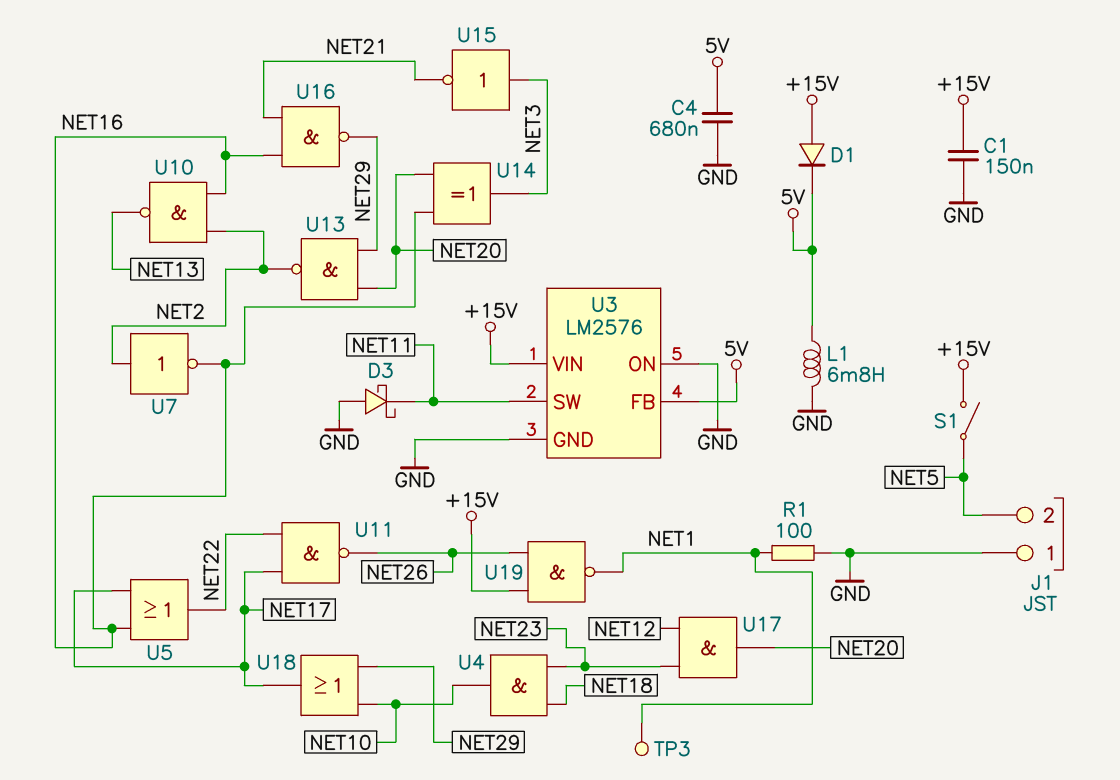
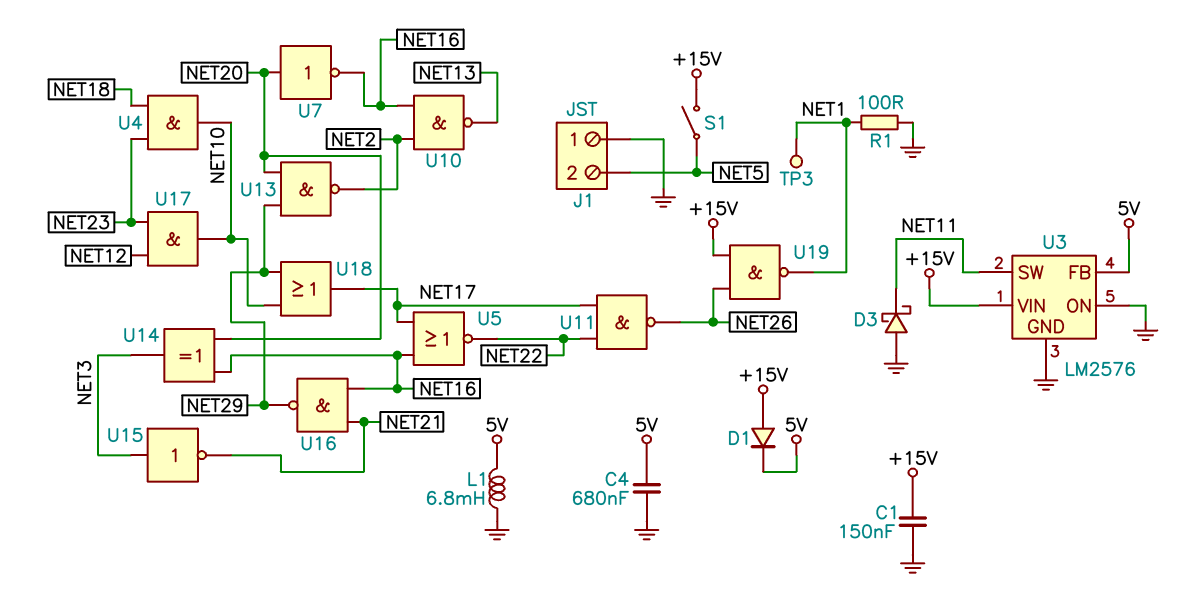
U5: OR (in NET16, in NET17, out NET22) -> NOR (in NET16, in NET17, out NET22)
U7: NOT (in NET2, out NET16) -> NOT (in NET20, out NET16)
U17: AND (in NET12, in NET23, out NET20) -> AND (in NET12, in NET23, out NET10)

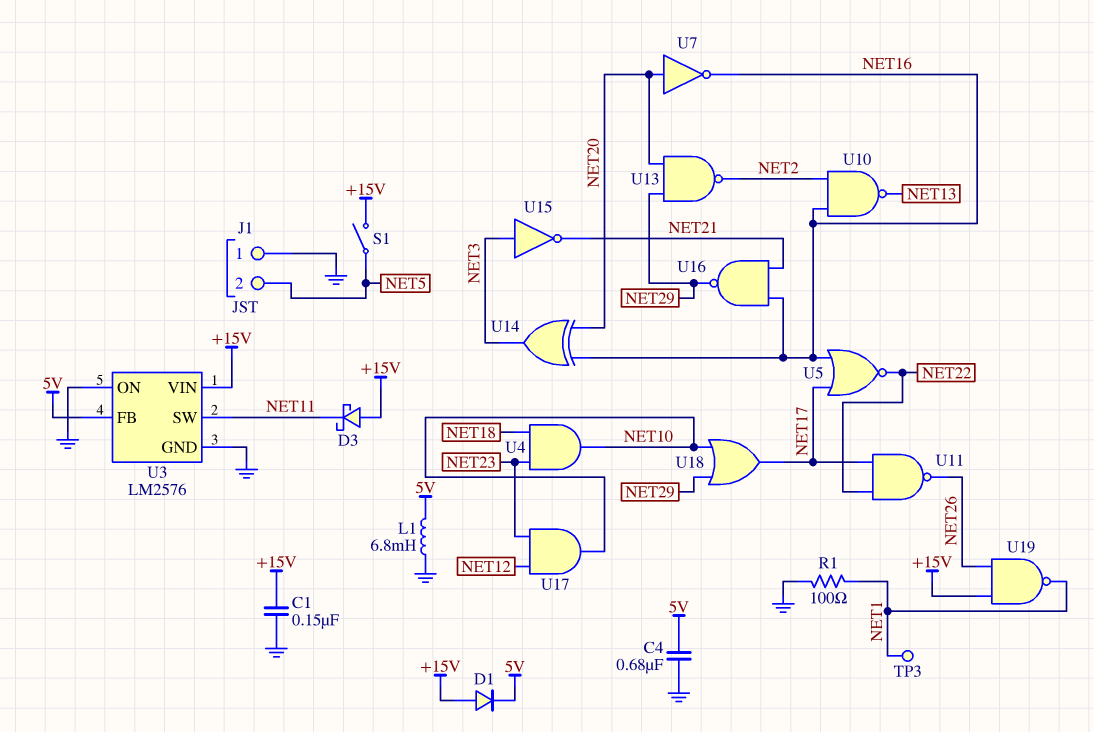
D3: schottky (A GND, K NET11) -> schottky (A +15V, K NET11)

